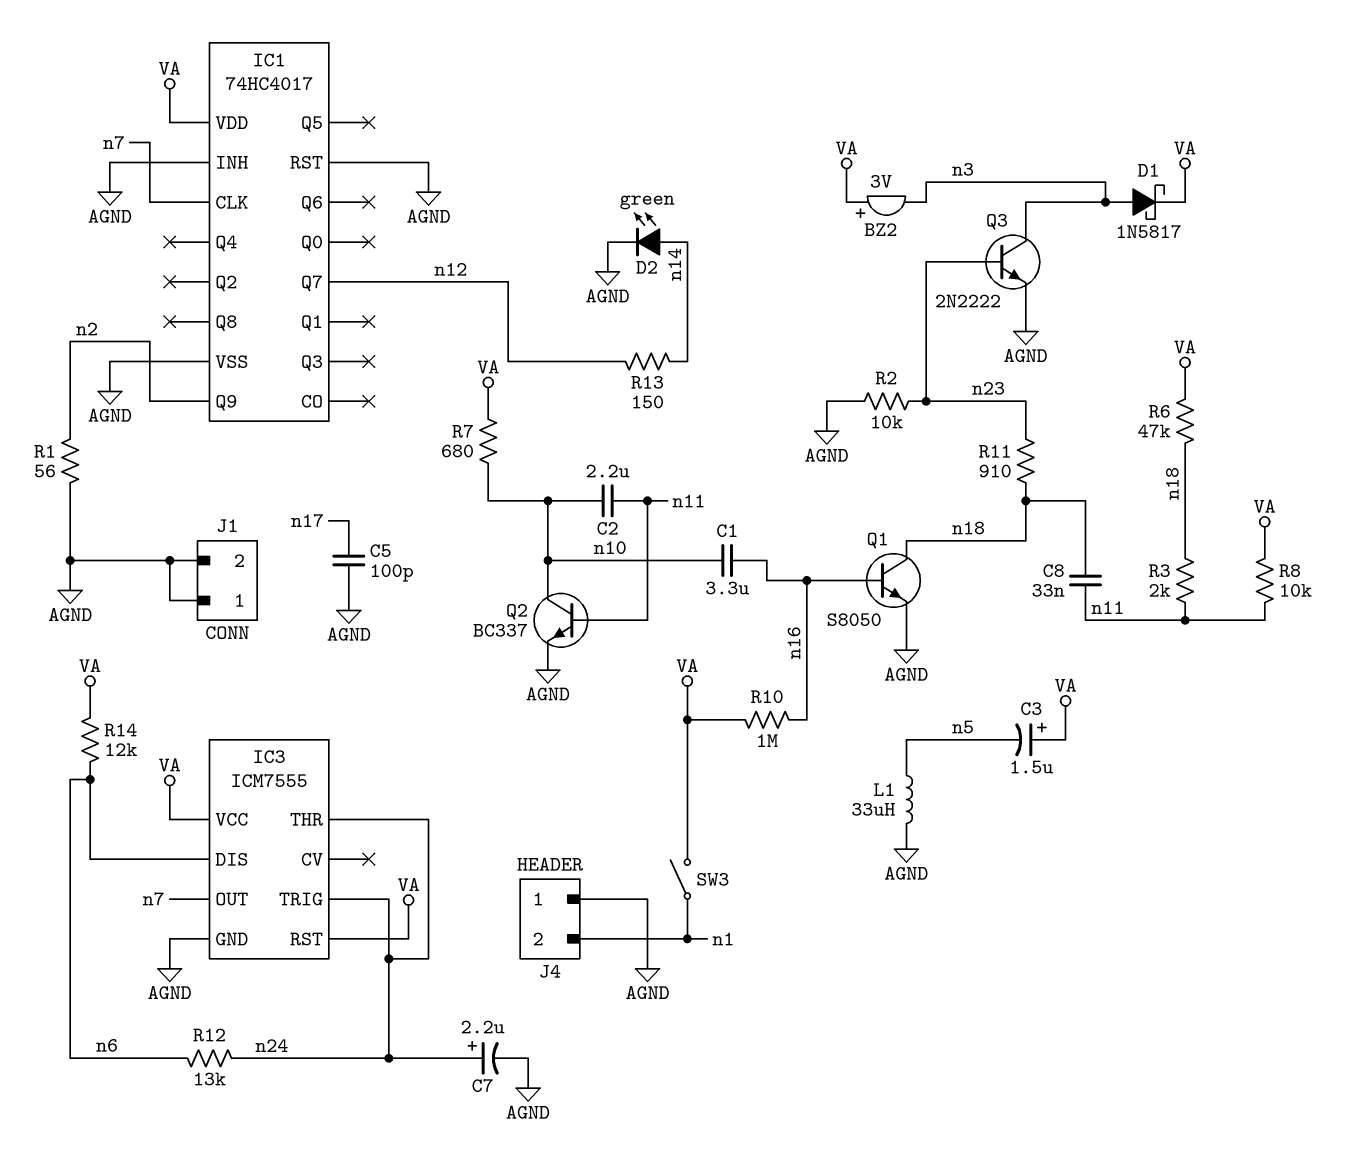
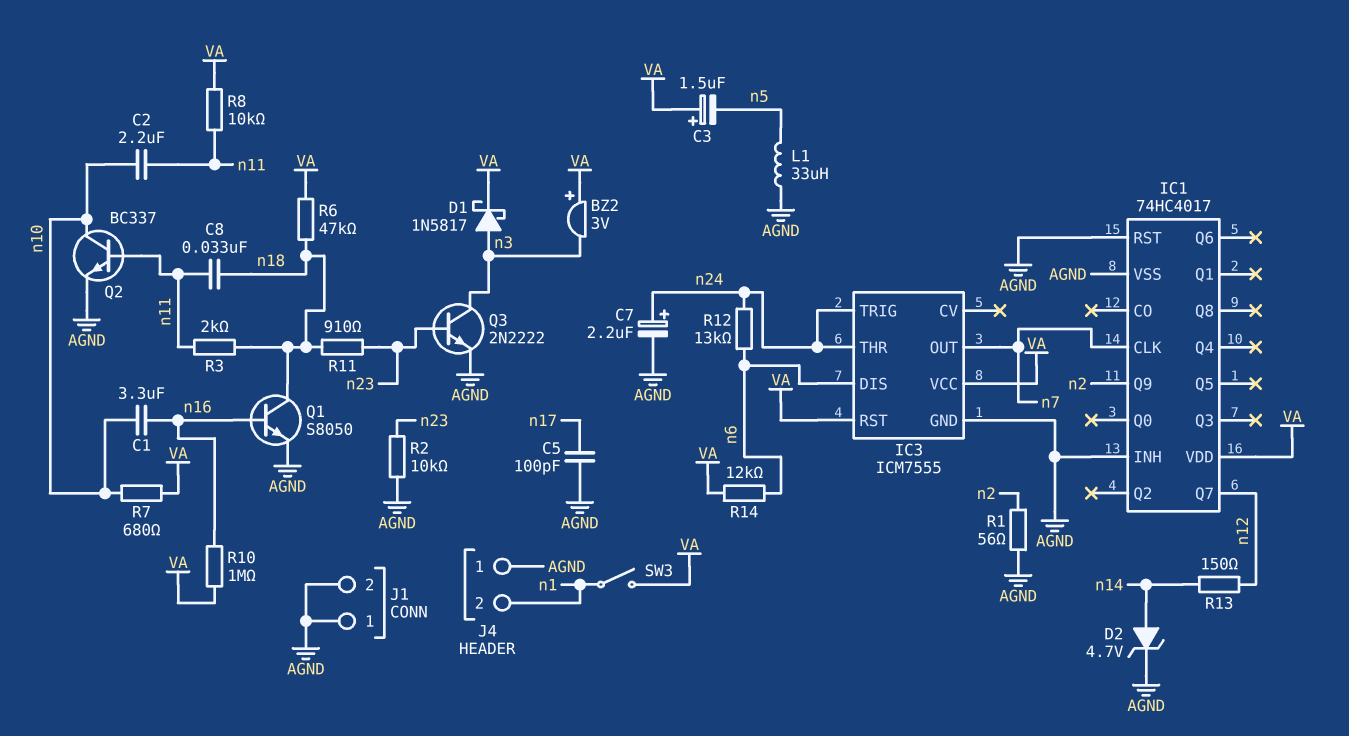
D2: LED green (A n14, K AGND) -> zener 4.7V (A n14, K AGND)

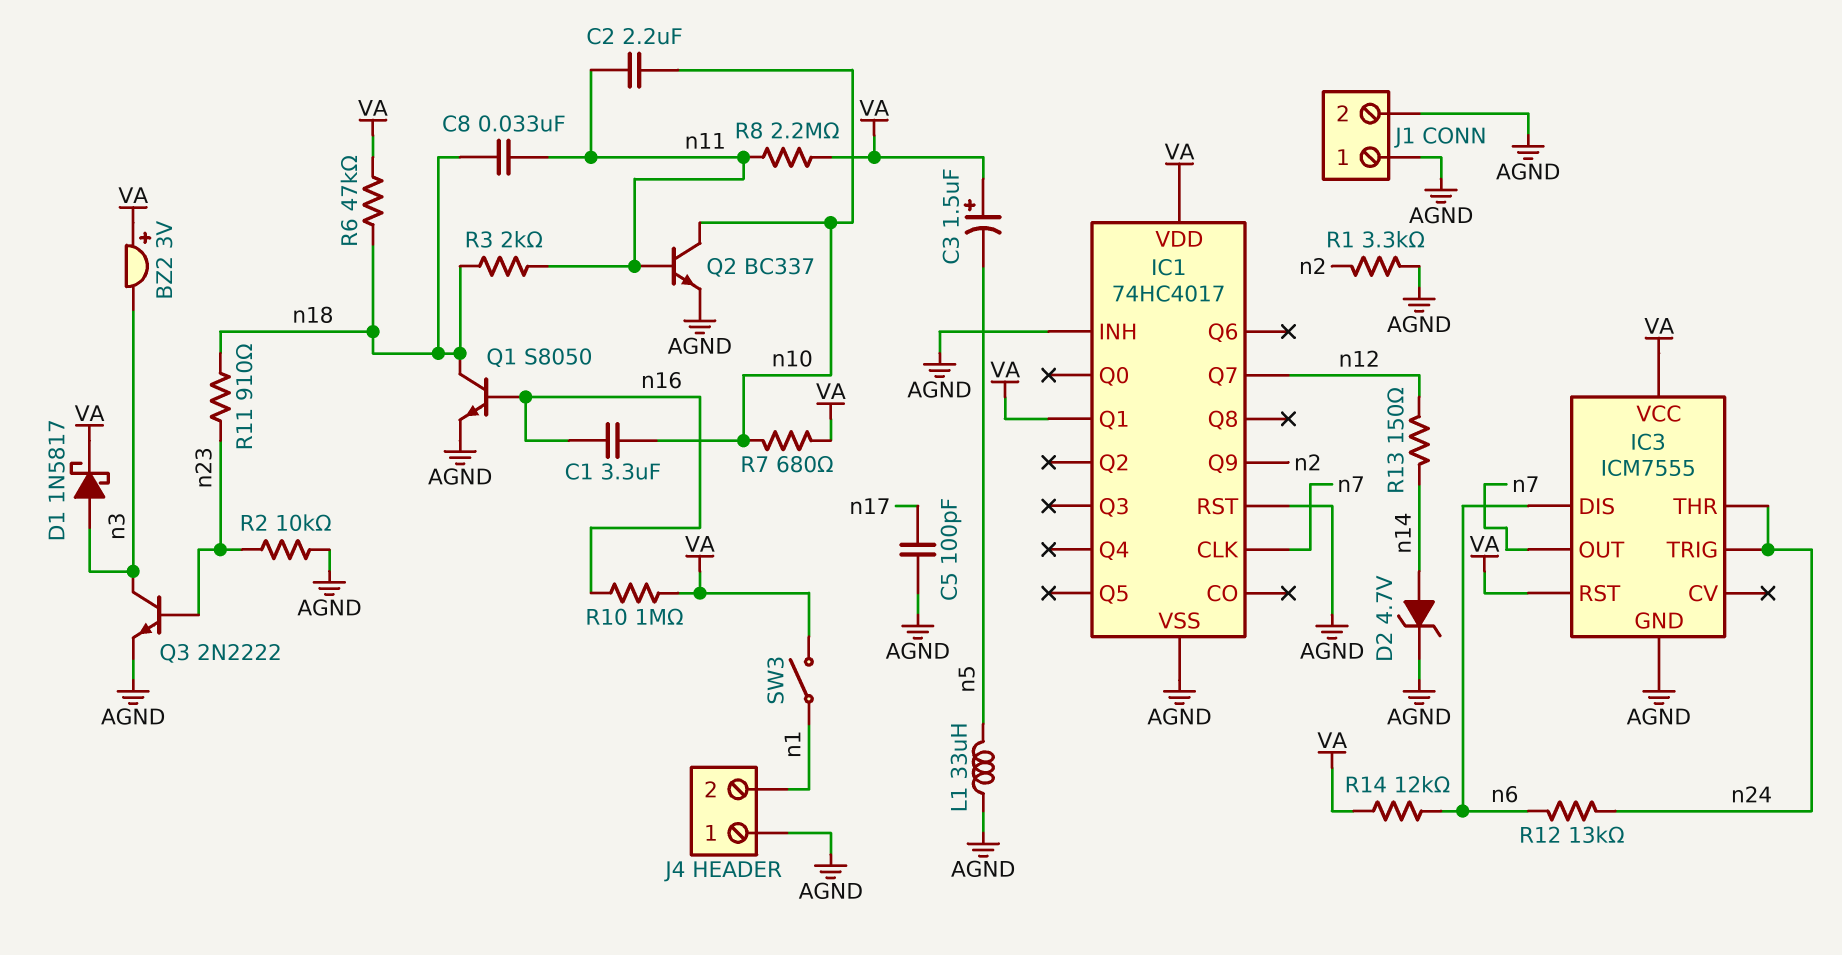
C7: 2.2uF (plus n24, minus AGND) -> none
IC1 pin Q1: none -> VA
R1: 56 (AGND, n2) -> 3.3k (AGND, n2)
R8: 10k (VA, n11) -> 2.2M (VA, n11)

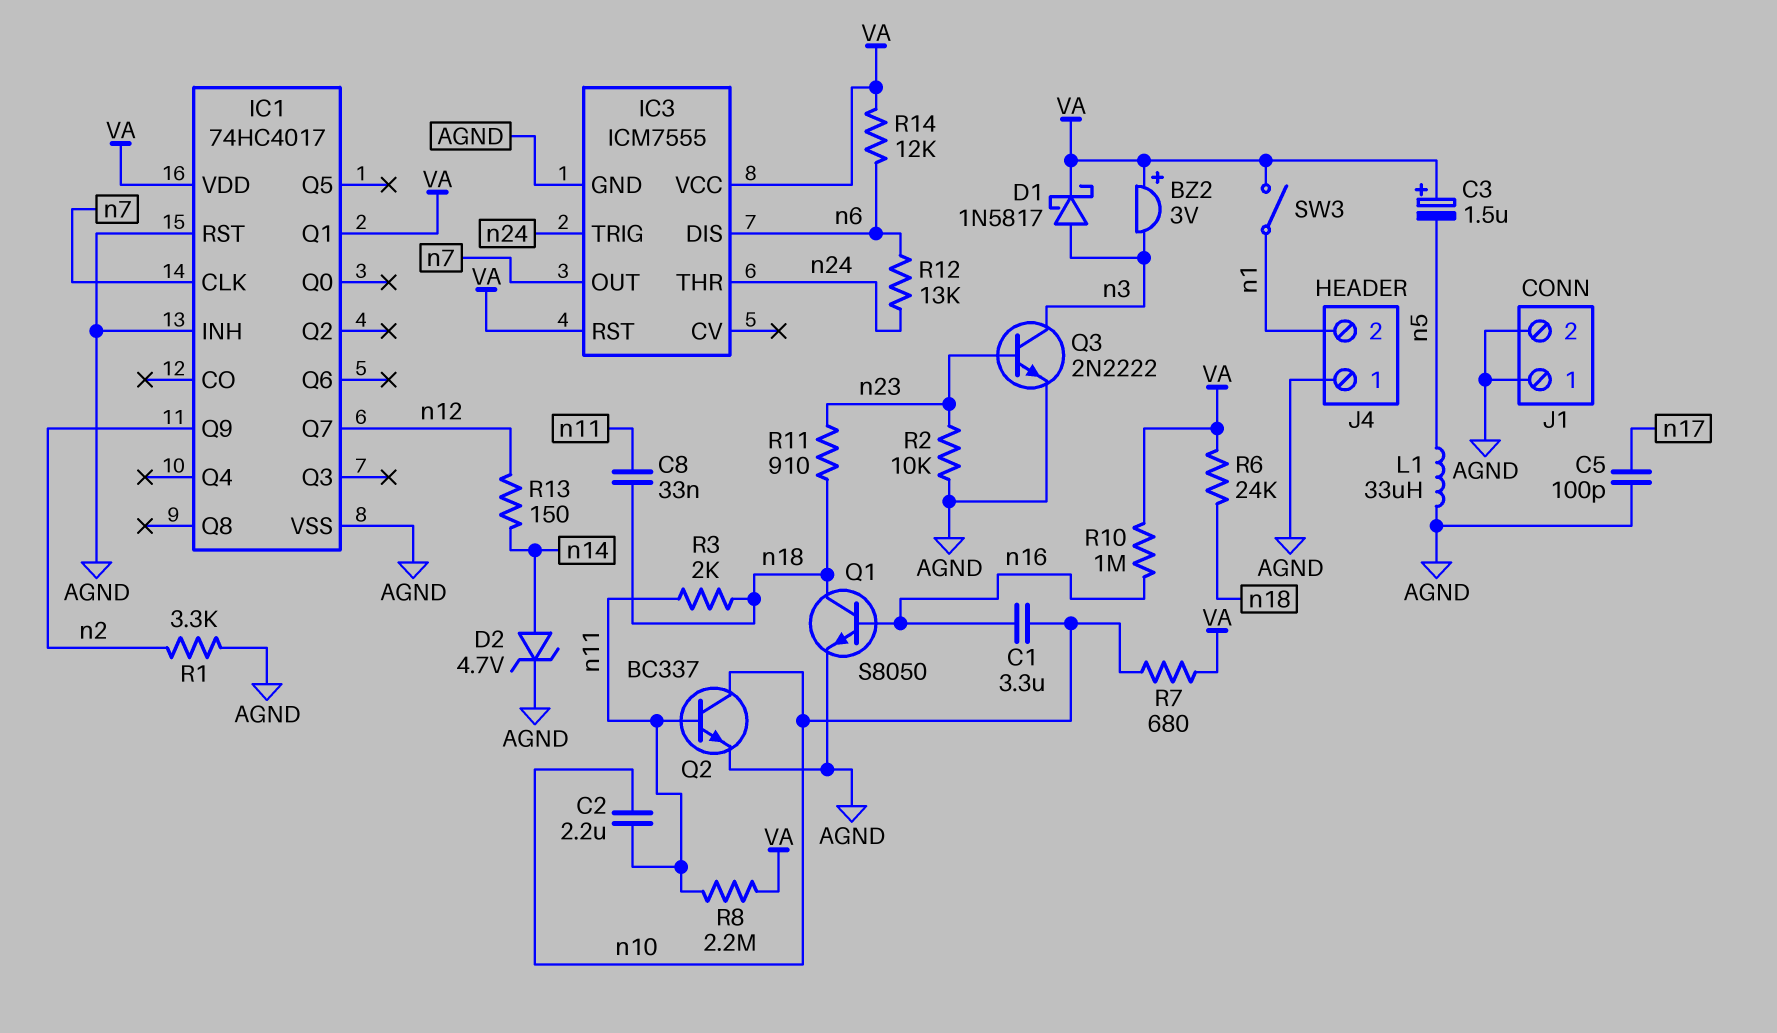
R6: 47k (VA, n18) -> 24k (VA, n18)

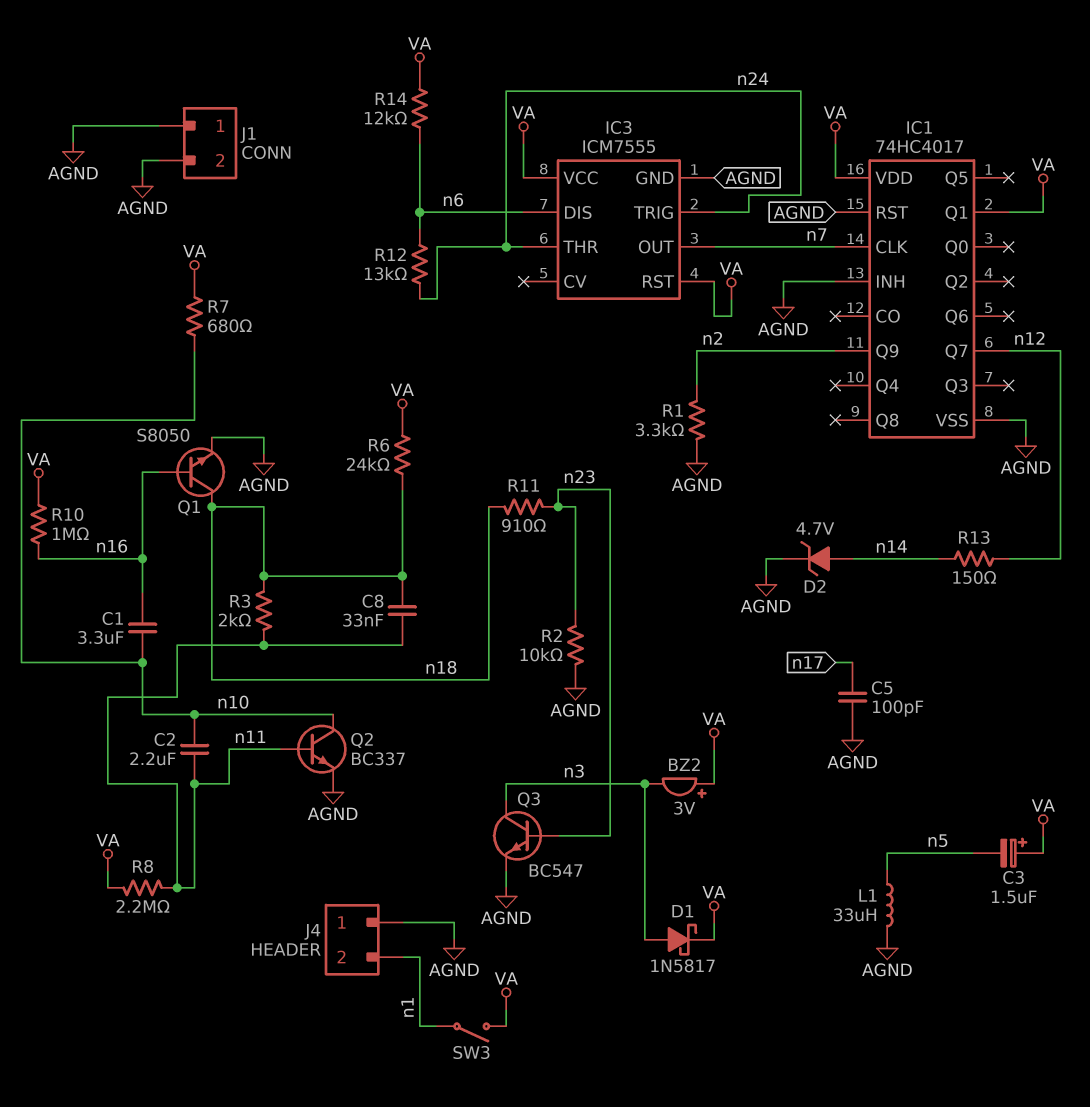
Q3: NPN 2N2222 (B n23, C n3, E AGND) -> NPN BC547 (B n23, C n3, E AGND)

